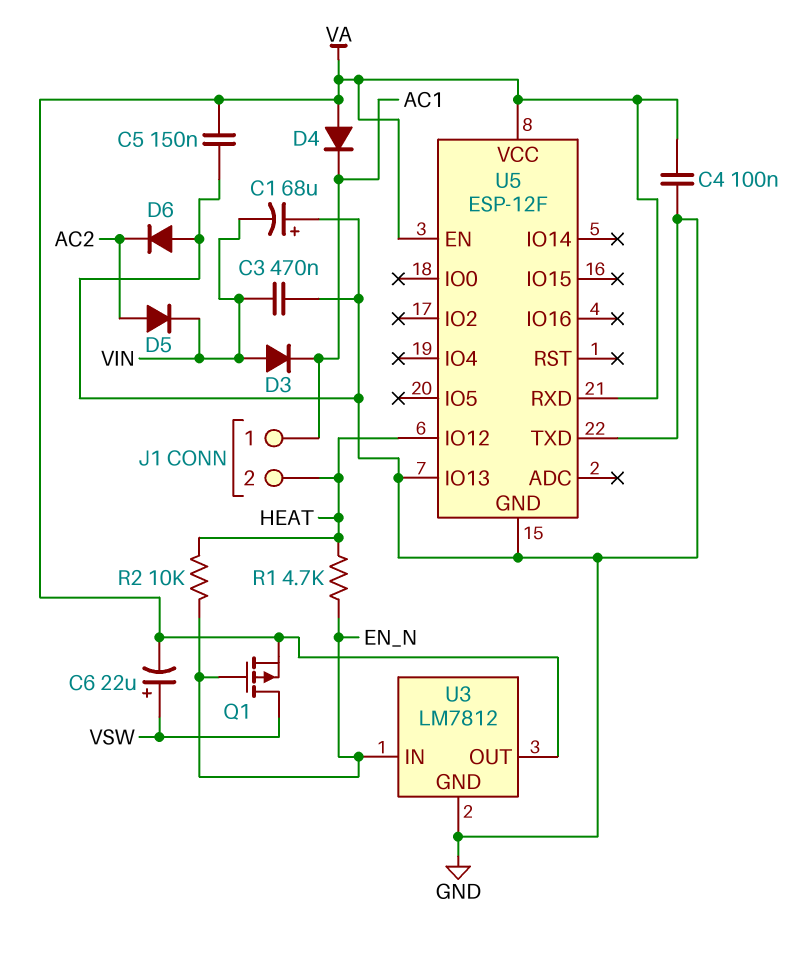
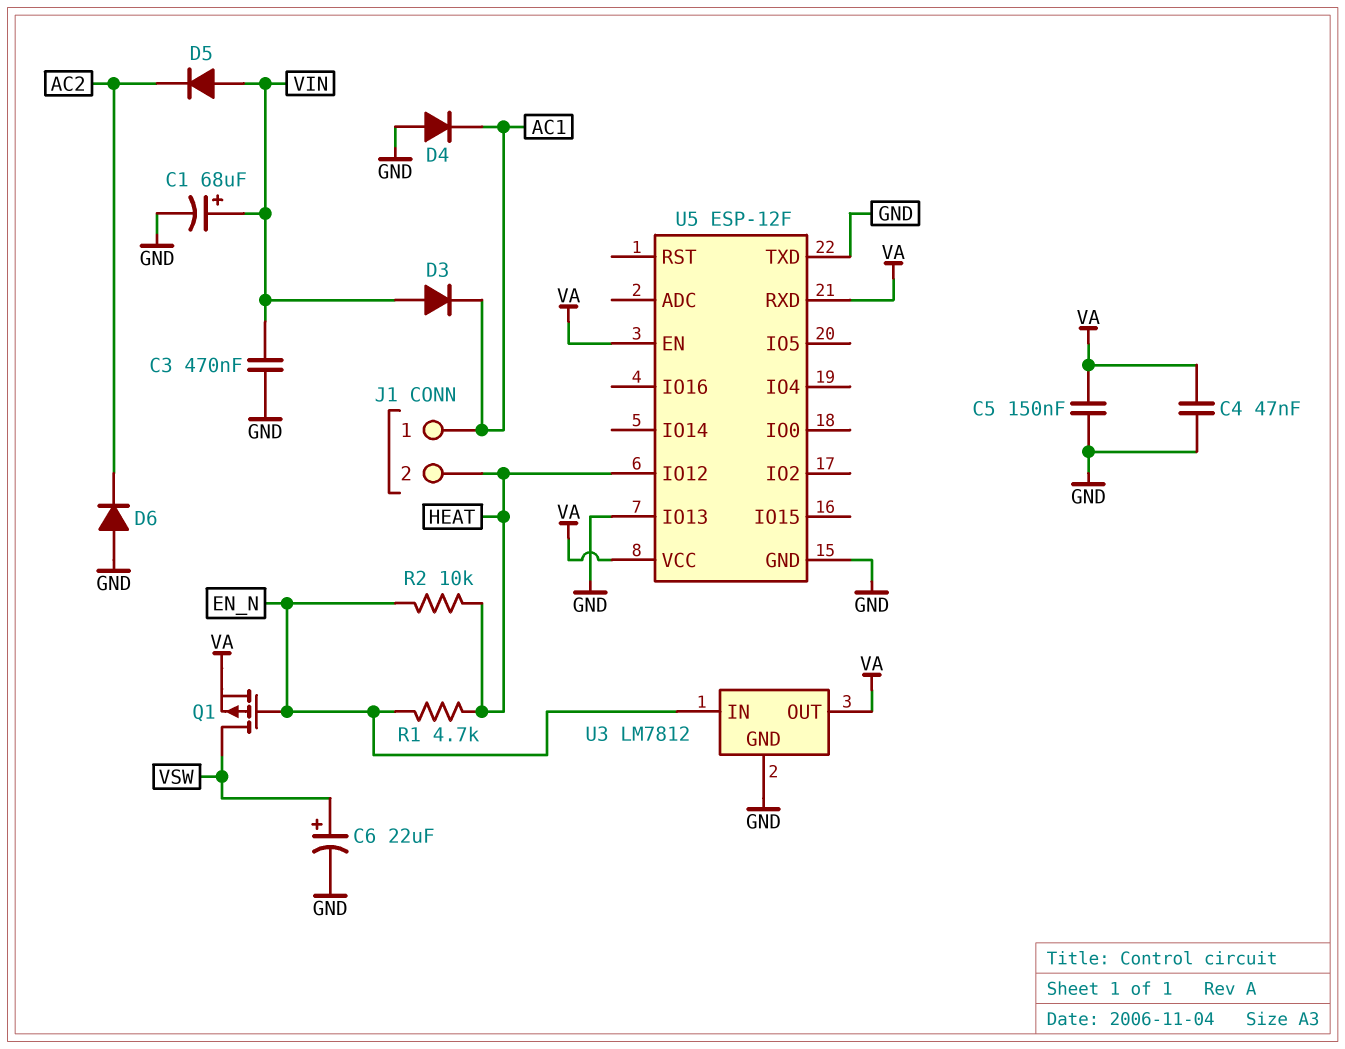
C1: 68uF (plus GND, minus VIN) -> 68uF (plus VIN, minus GND)
C4: 100nF (GND, VA) -> 47nF (GND, VA)
C6: 22uF (plus VSW, minus VA) -> 22uF (plus VSW, minus GND)
D4: diode (A VA, K AC1) -> diode (A GND, K AC1)
D5: diode (A AC2, K VIN) -> diode (A VIN, K AC2)

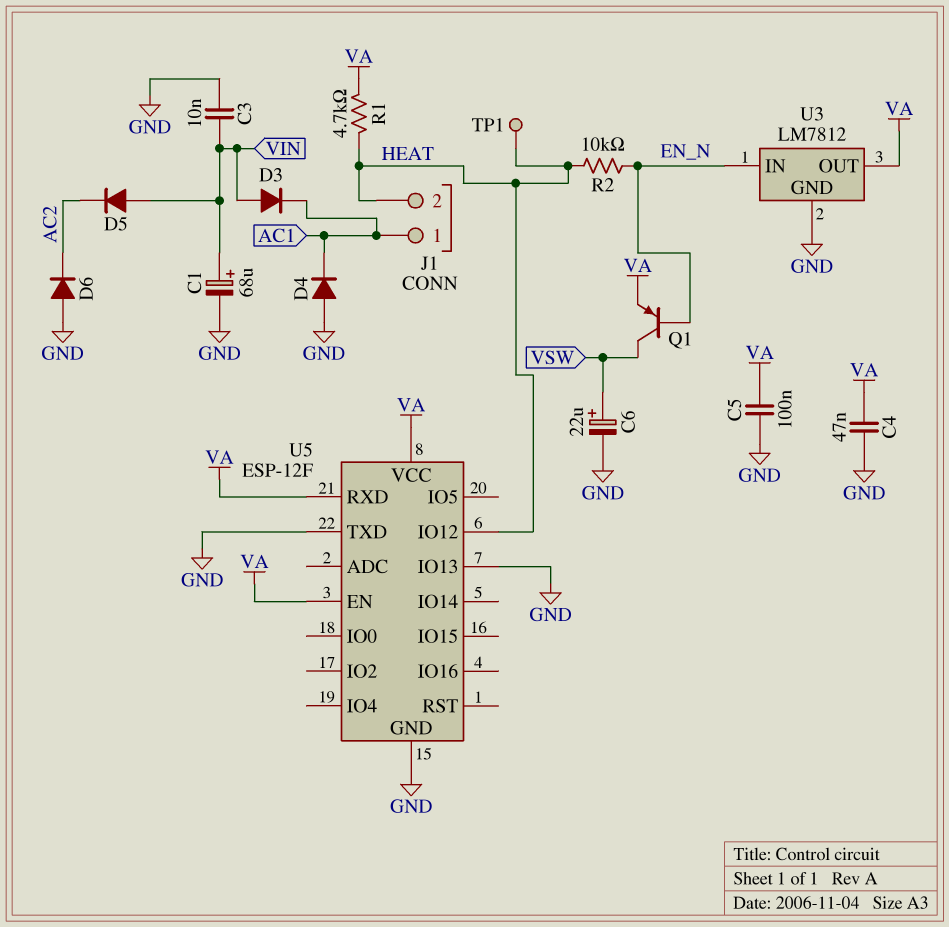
C3: 470nF (GND, VIN) -> 10nF (GND, VIN)
C5: 150nF (GND, VA) -> 100nF (GND, VA)
Q1: PMOS (G EN_N, D VSW, S VA) -> PNP (B EN_N, C VSW, E VA)
R1: 4.7k (EN_N, HEAT) -> 4.7k (HEAT, VA)
TP1: none -> test point (HEAT)

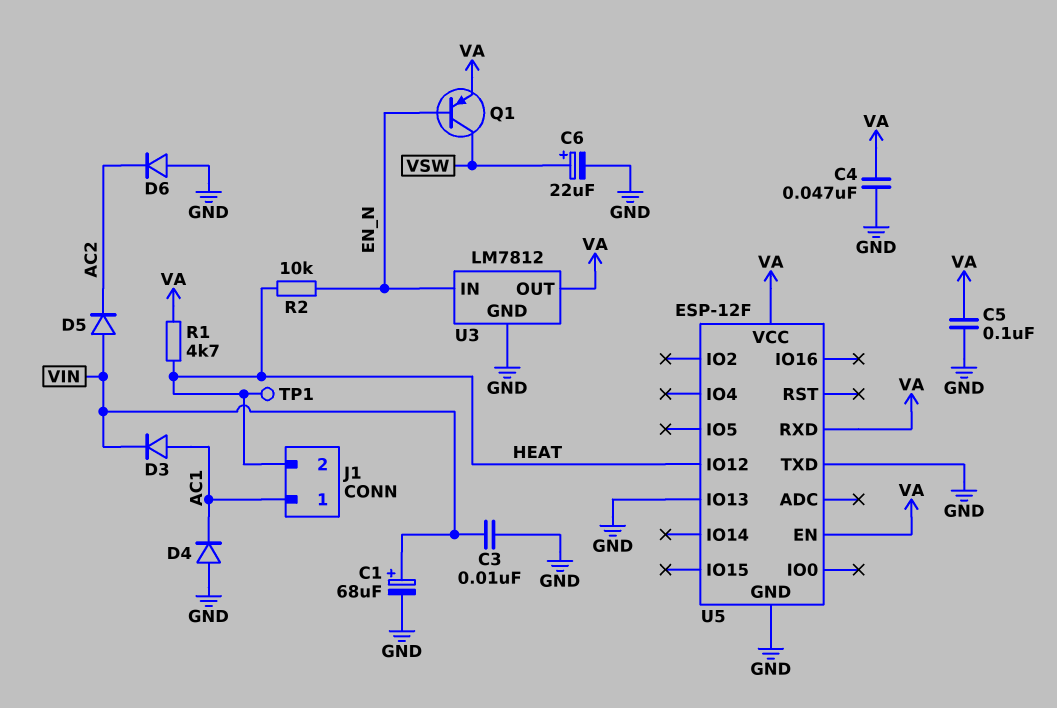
D3: diode (A VIN, K AC1) -> diode (A AC1, K VIN)

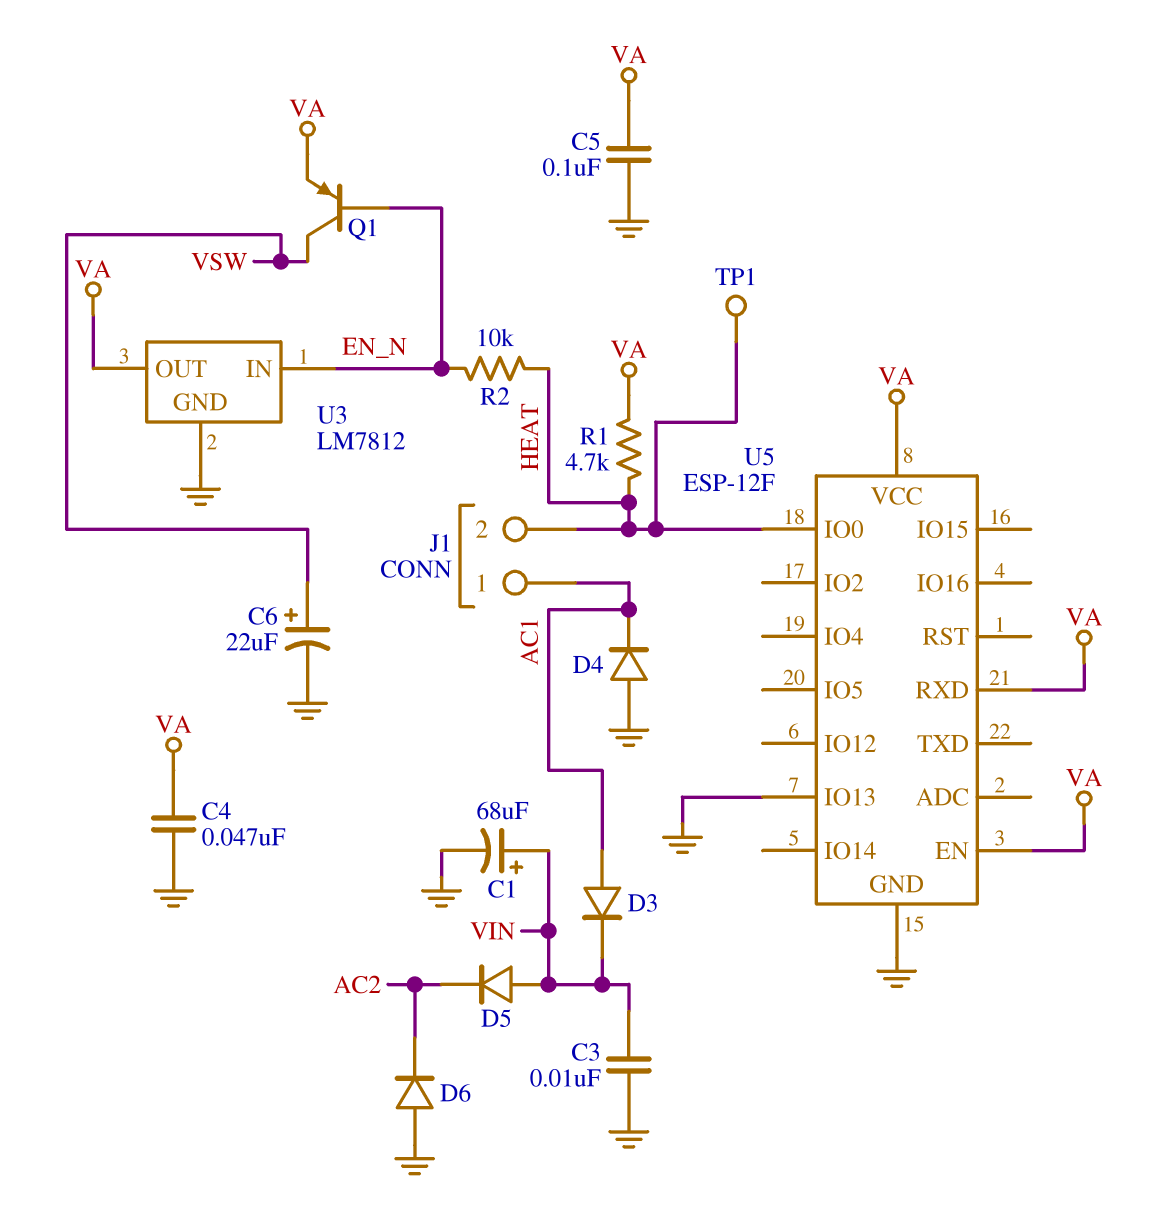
U5 pin IO0: none -> HEAT
U5 pin IO12: HEAT -> none
U5 pin TXD: GND -> none

